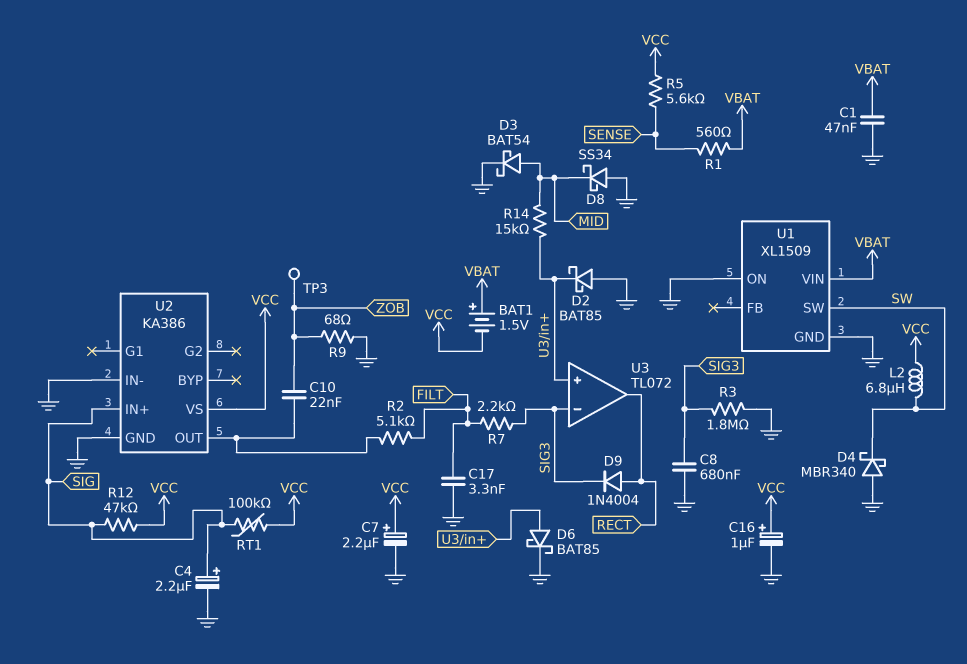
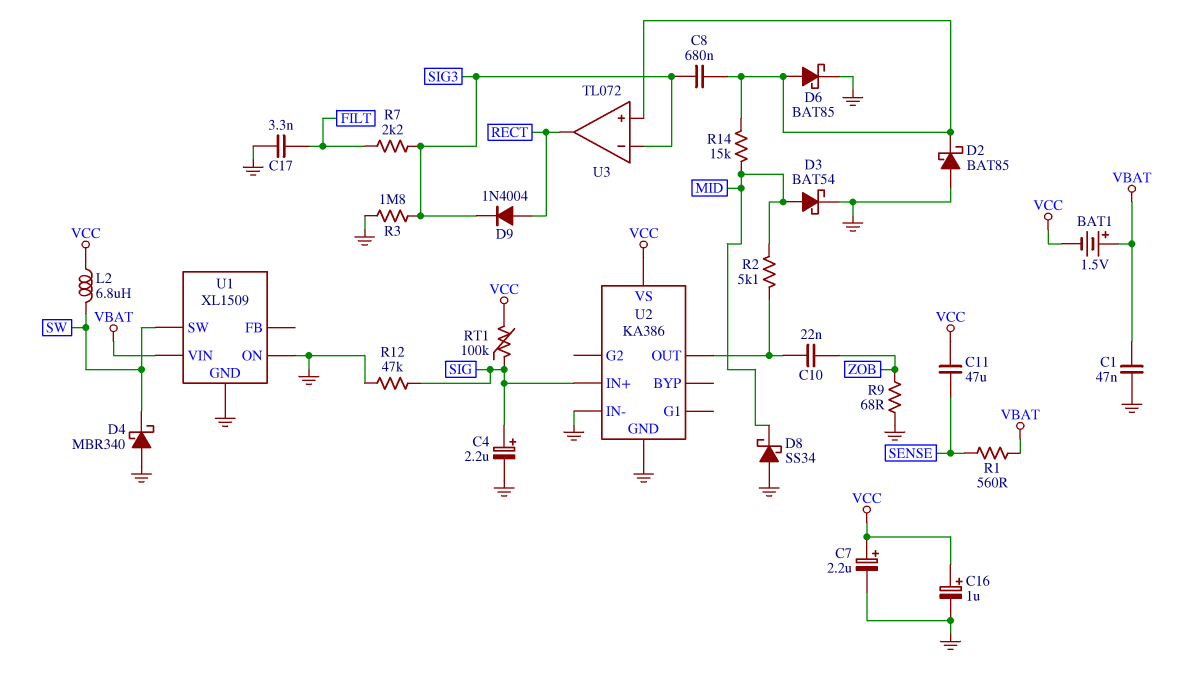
C8: 680nF (GND, SIG3) -> 680nF (SIG3, U3/in+)
C11: none -> 47uF (SENSE, VCC)
R2: 5.1k (FILT, U2/OUT) -> 5.1k (MID, U2/OUT)
R5: 5.6k (SENSE, VCC) -> none
R12: 47k (SIG, VCC) -> 47k (GND, SIG)
TP3: test point (ZOB) -> none

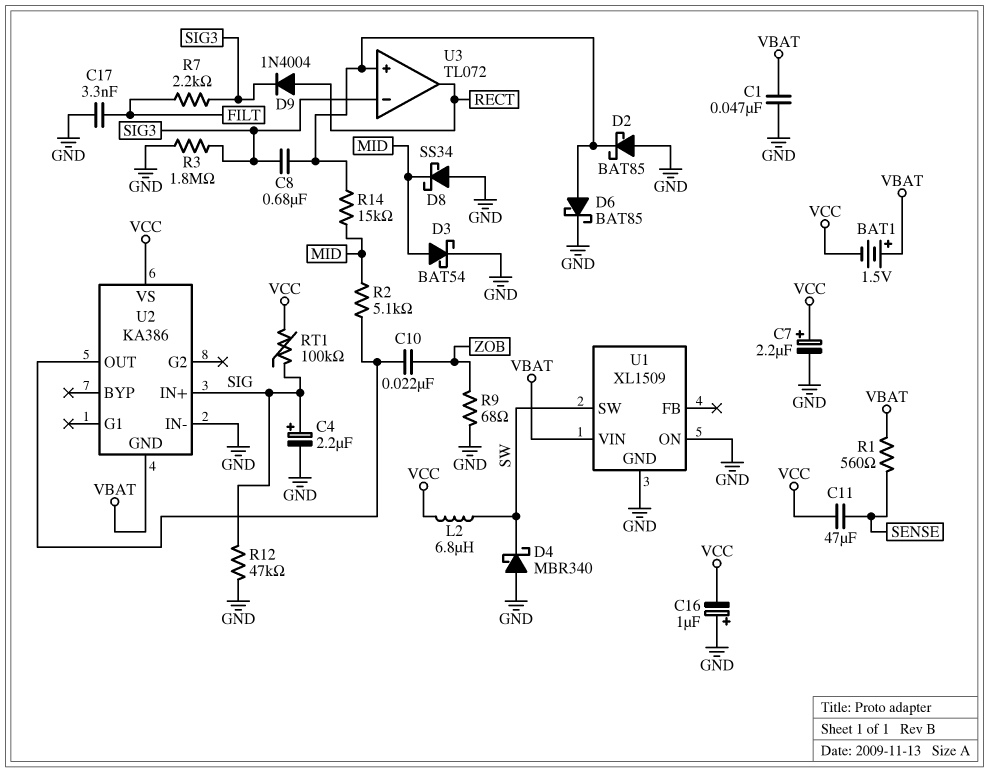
C16: 1uF (plus VCC, minus GND) -> 1uF (plus GND, minus VCC)
U2 pin GND: GND -> VBAT

